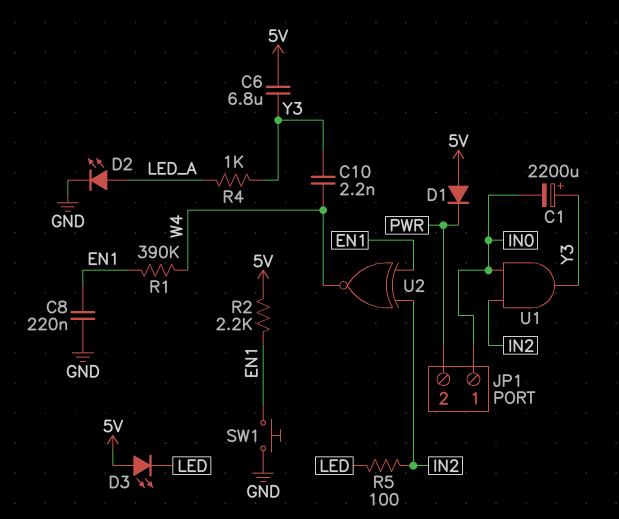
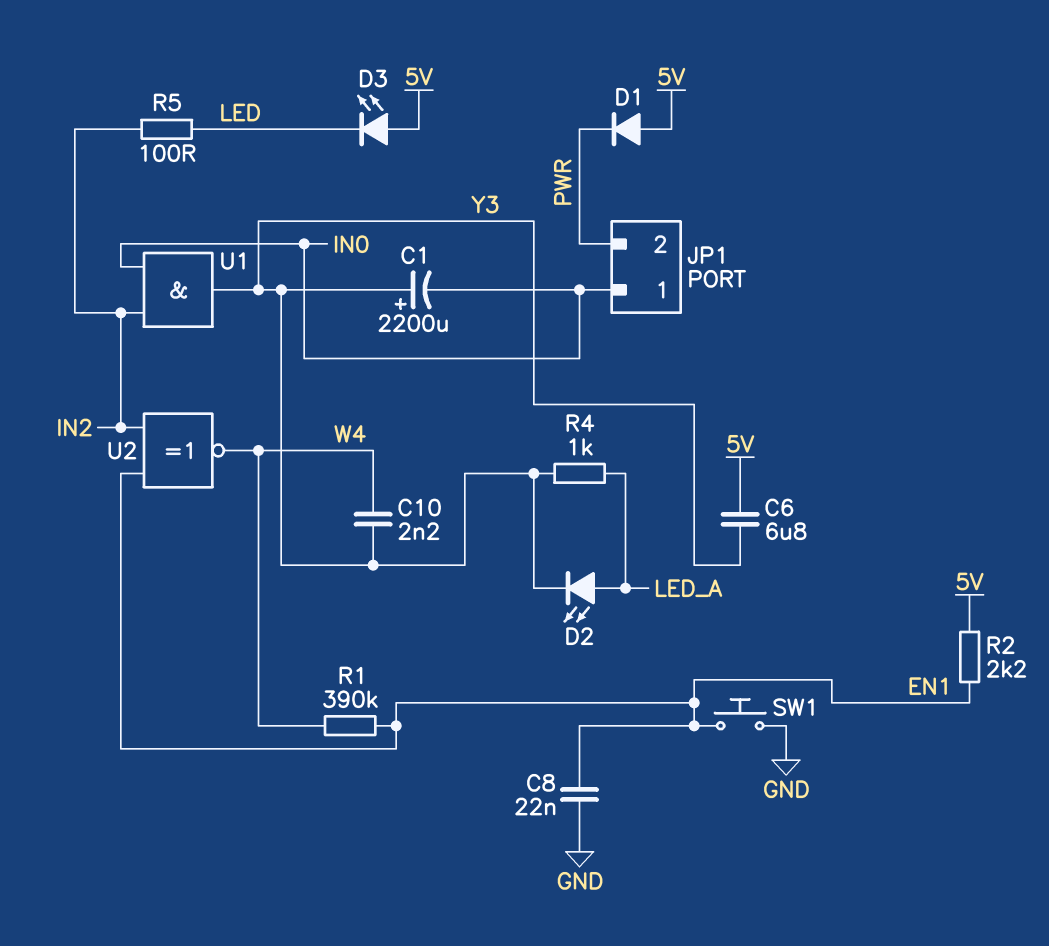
C8: 220nF (EN1, GND) -> 22nF (EN1, GND)
D2: LED (A LED_A, K GND) -> LED (A LED_A, K Y3)

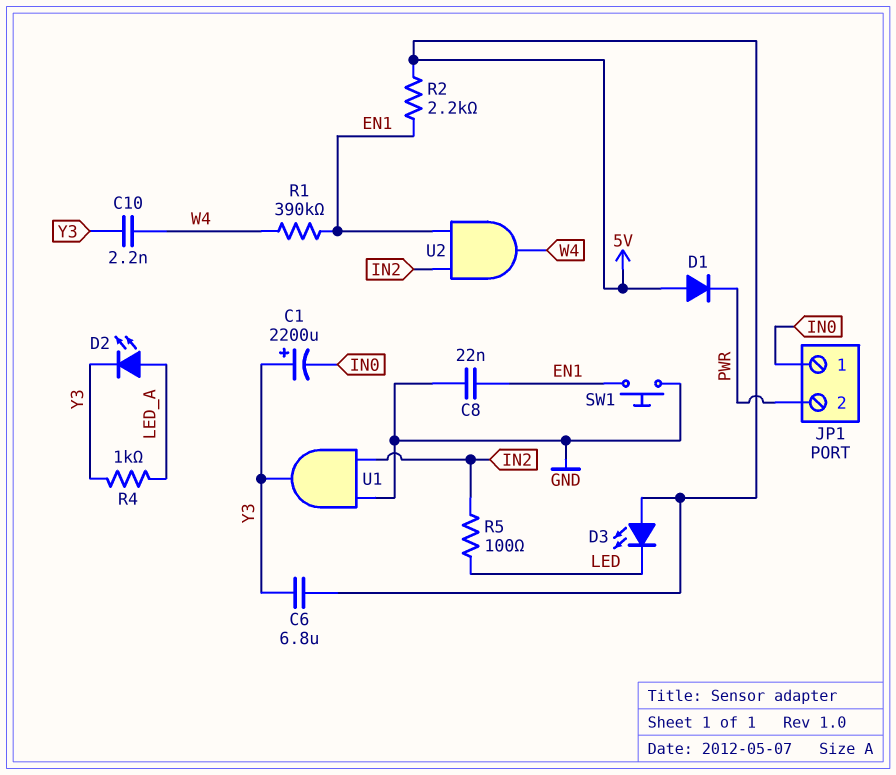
U1: AND (in IN0, in IN2, out Y3) -> AND (in GND, in IN2, out Y3)
U2: XNOR (in EN1, in IN2, out W4) -> AND (in EN1, in IN2, out W4)

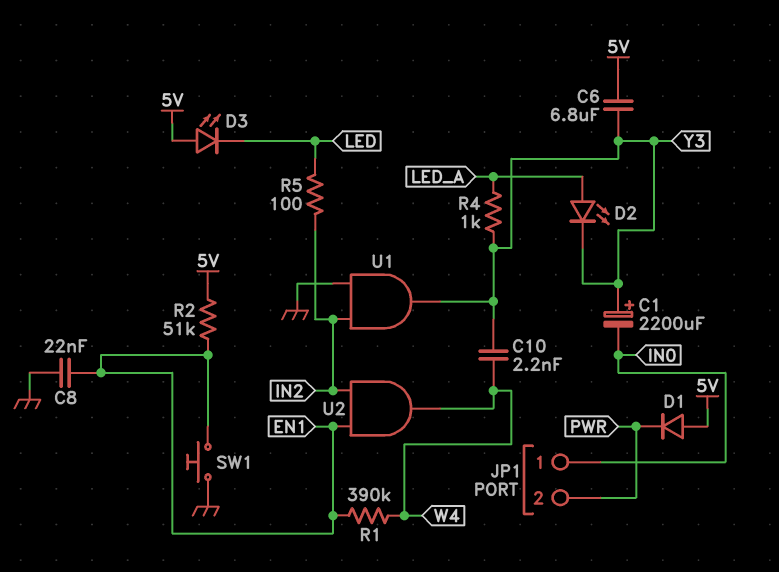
R2: 2.2k (5V, EN1) -> 51k (5V, EN1)

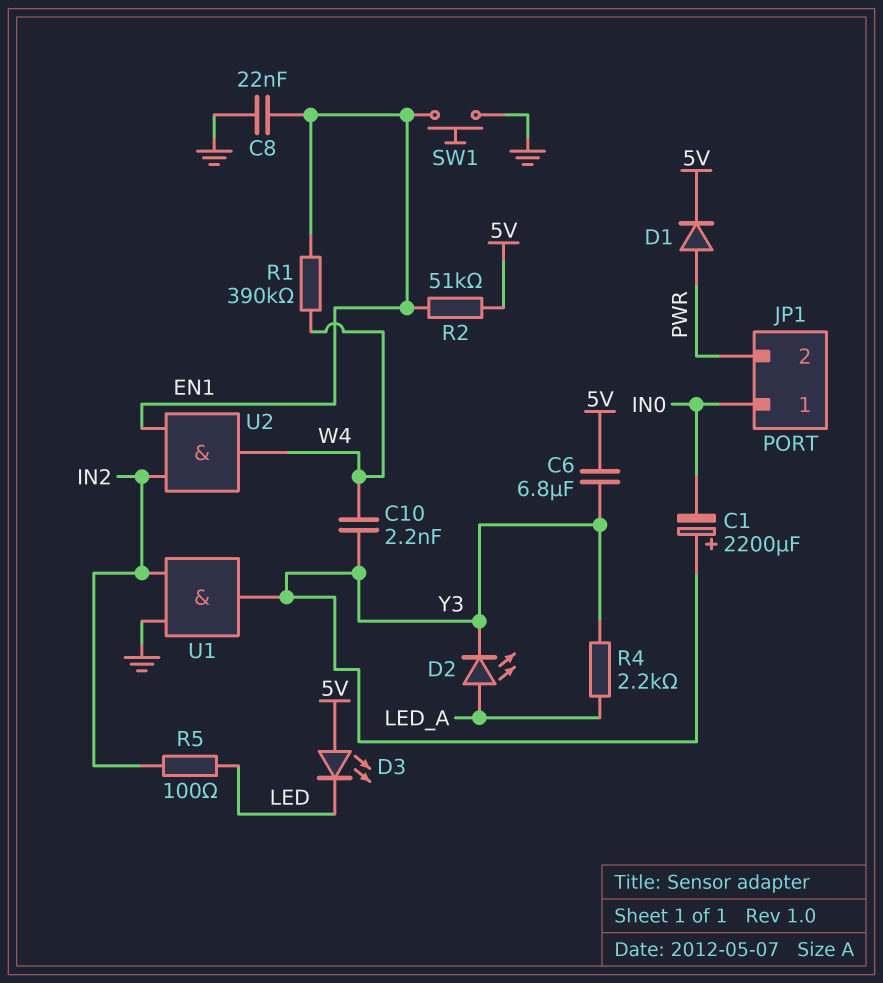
D1: diode (A 5V, K PWR) -> diode (A PWR, K 5V)
R4: 1k (LED_A, Y3) -> 2.2k (LED_A, Y3)

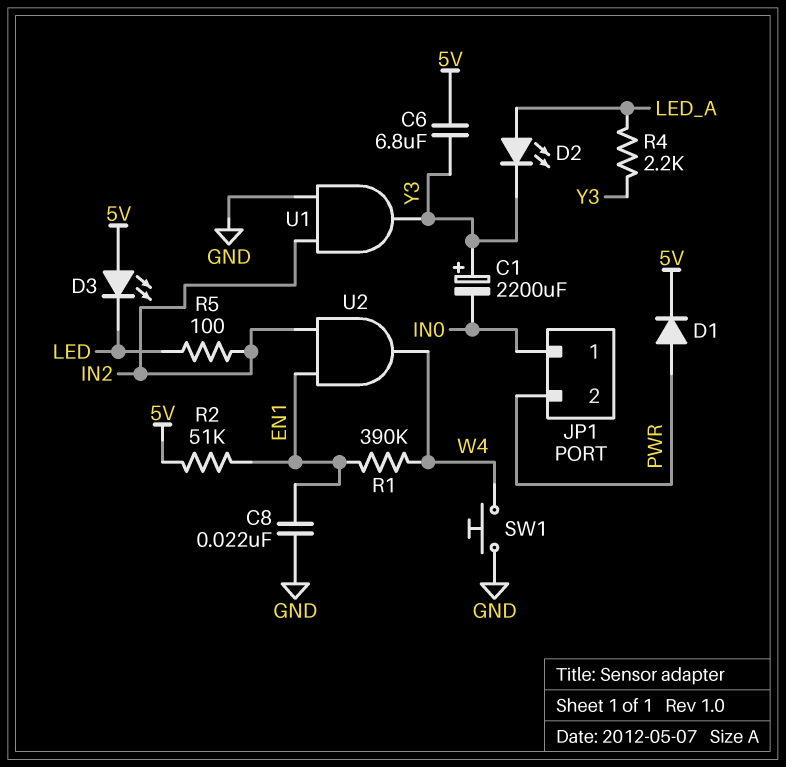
C10: 2.2nF (W4, Y3) -> none
SW1: button (EN1, GND) -> button (GND, W4)

